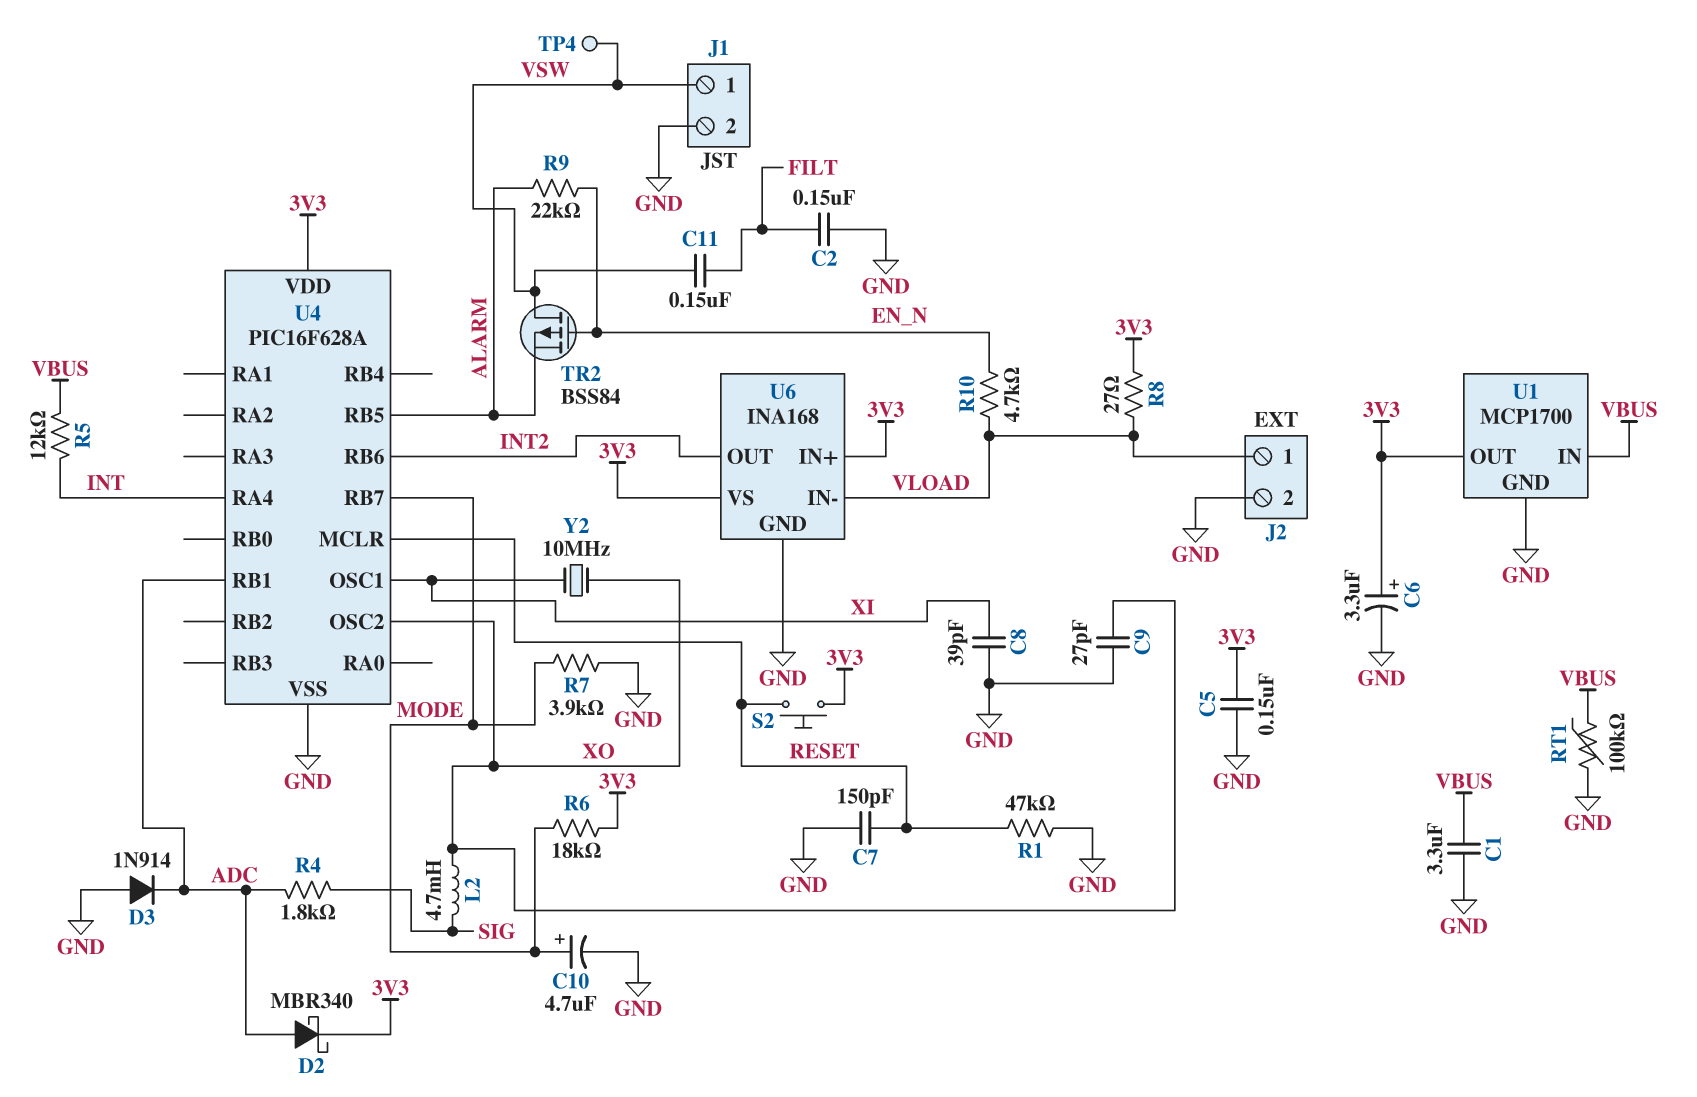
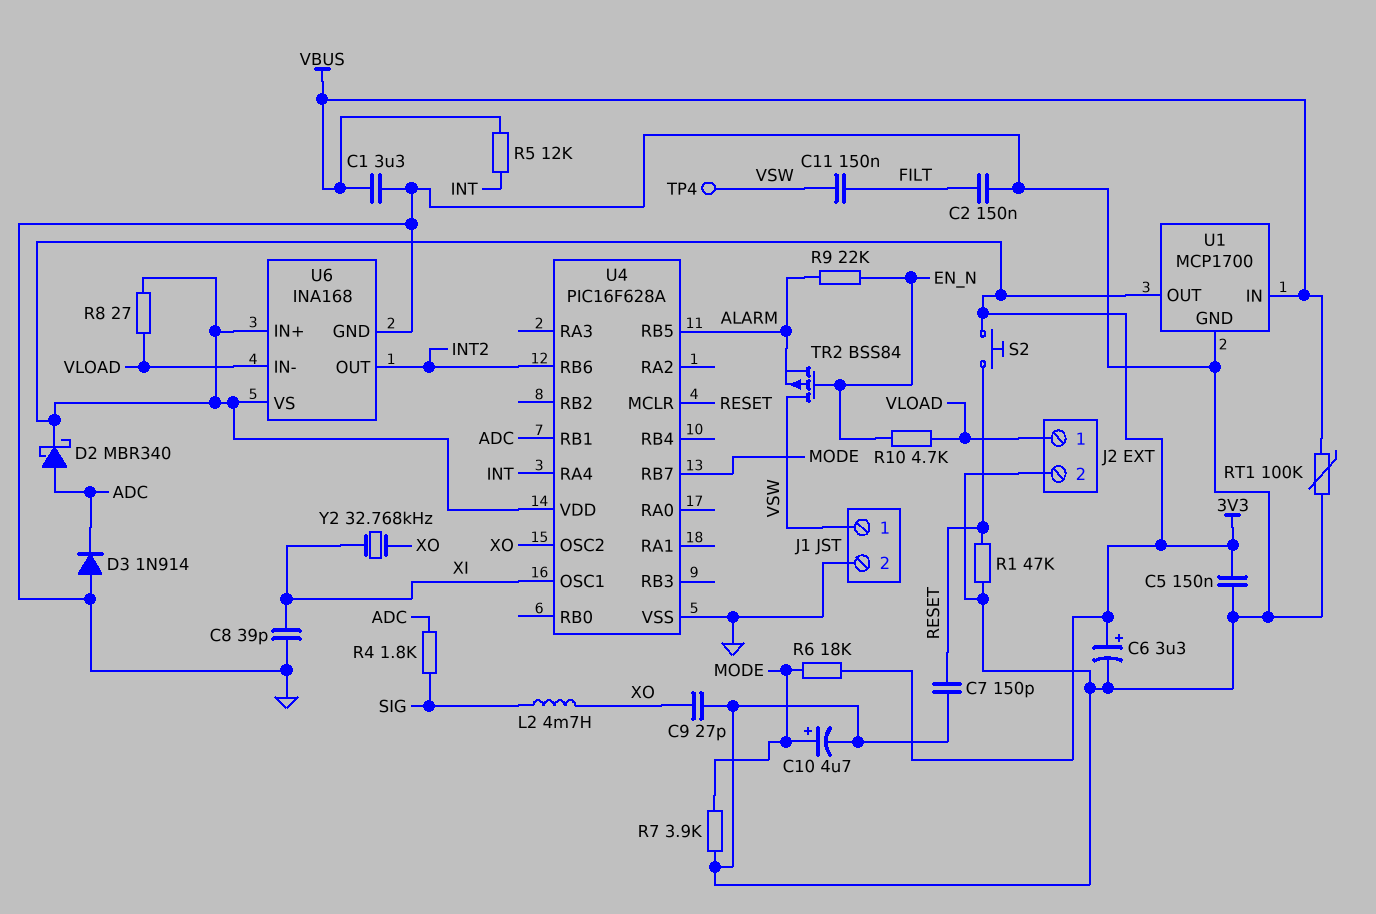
Y2: 10MHz (XI, XO) -> 32.768kHz (XI, XO)

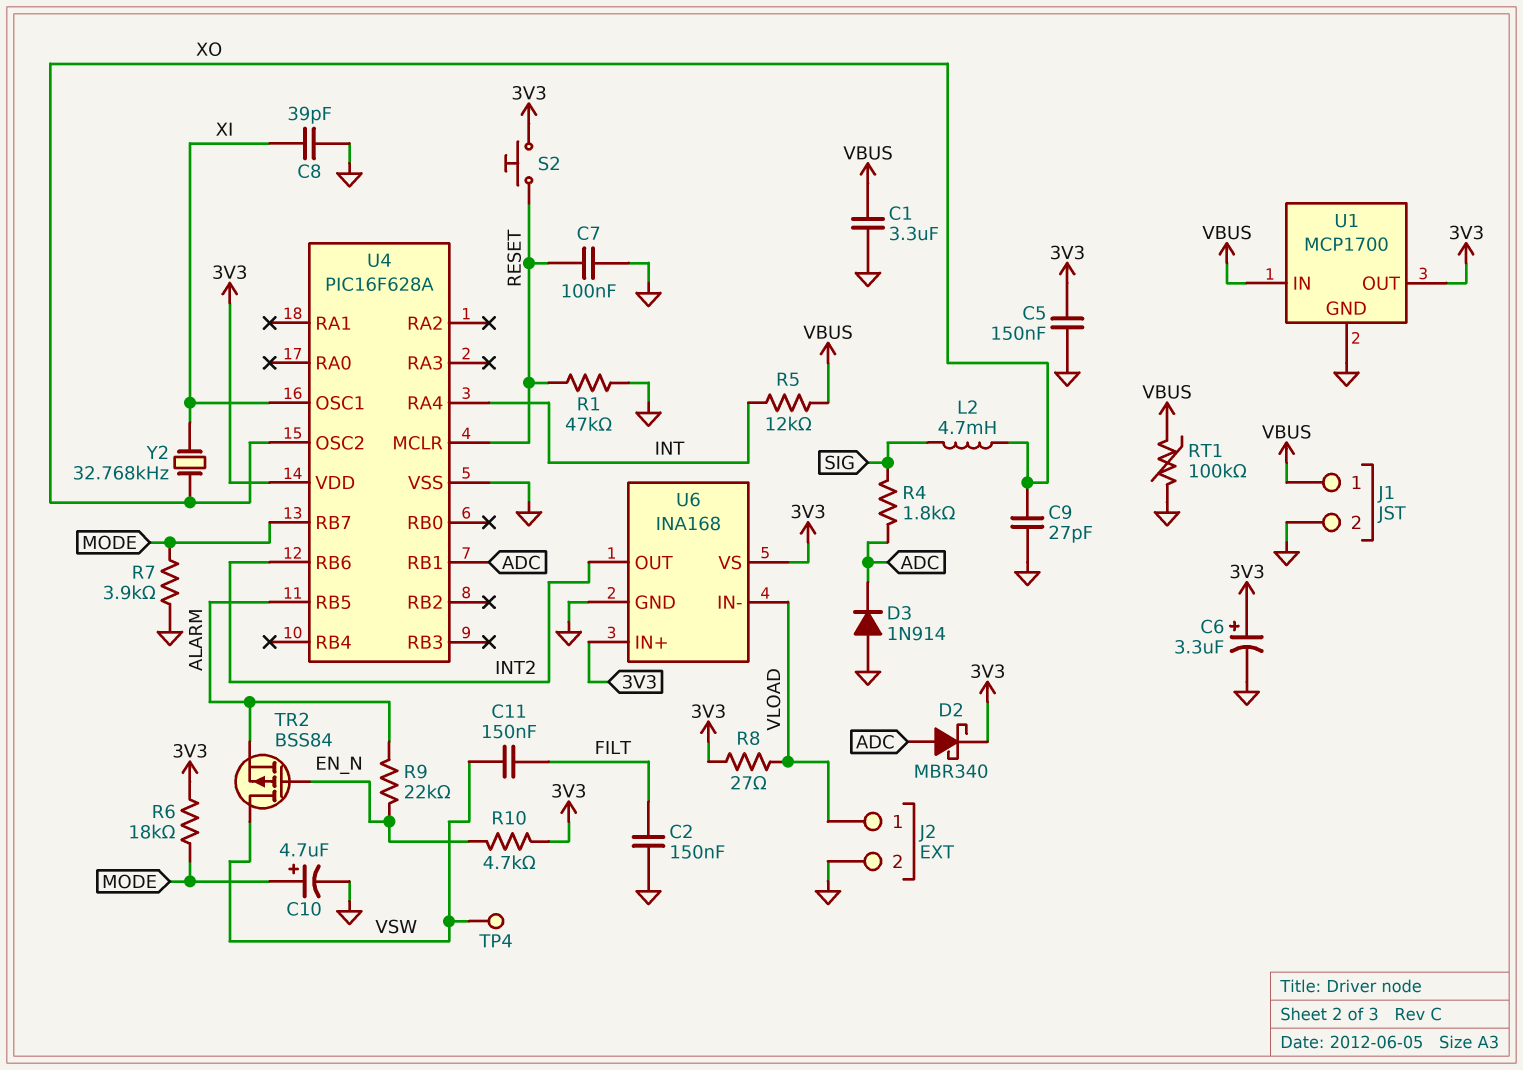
C7: 150pF (GND, RESET) -> 100nF (GND, RESET)
J1 pin 1: VSW -> VBUS
R10: 4.7k (EN_N, VLOAD) -> 4.7k (3V3, EN_N)

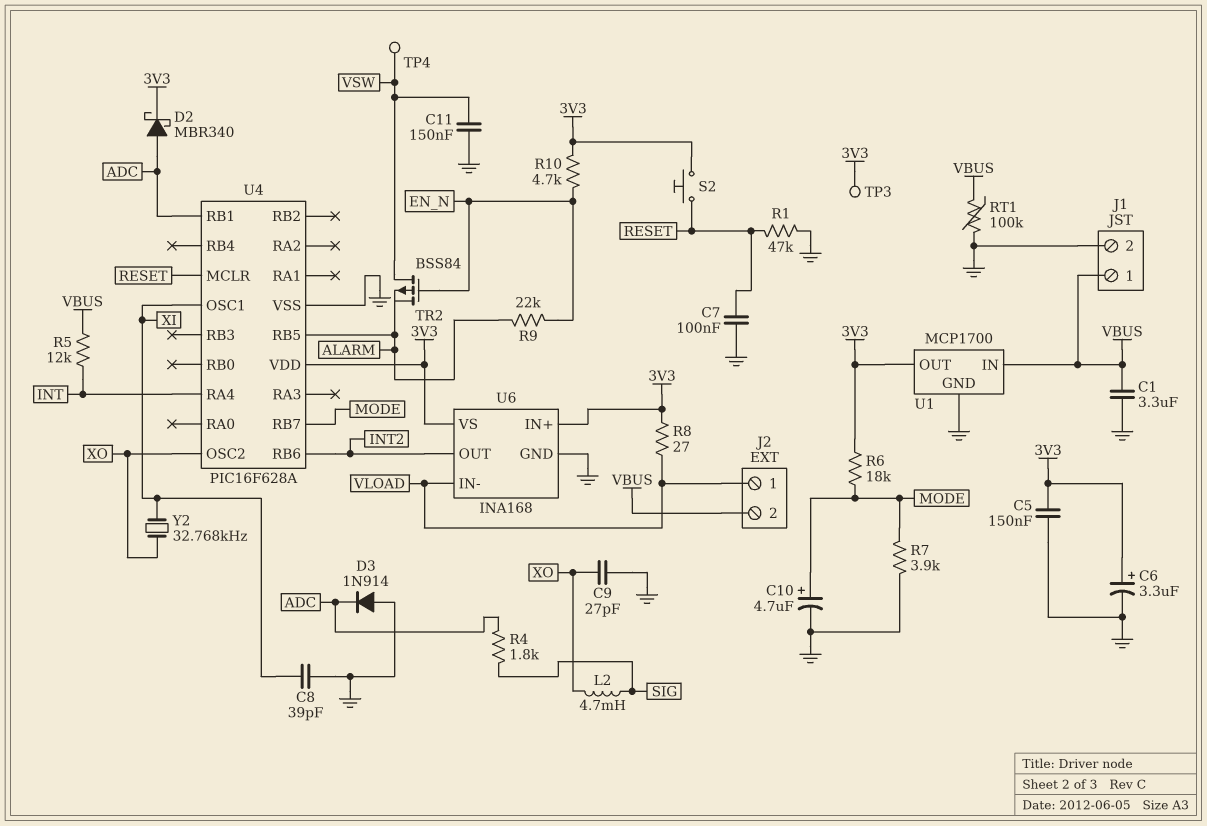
C2: 150nF (FILT, GND) -> none
C11: 150nF (FILT, VSW) -> 150nF (GND, VSW)
J2 pin 2: GND -> VBUS
TP3: none -> test point (3V3)

